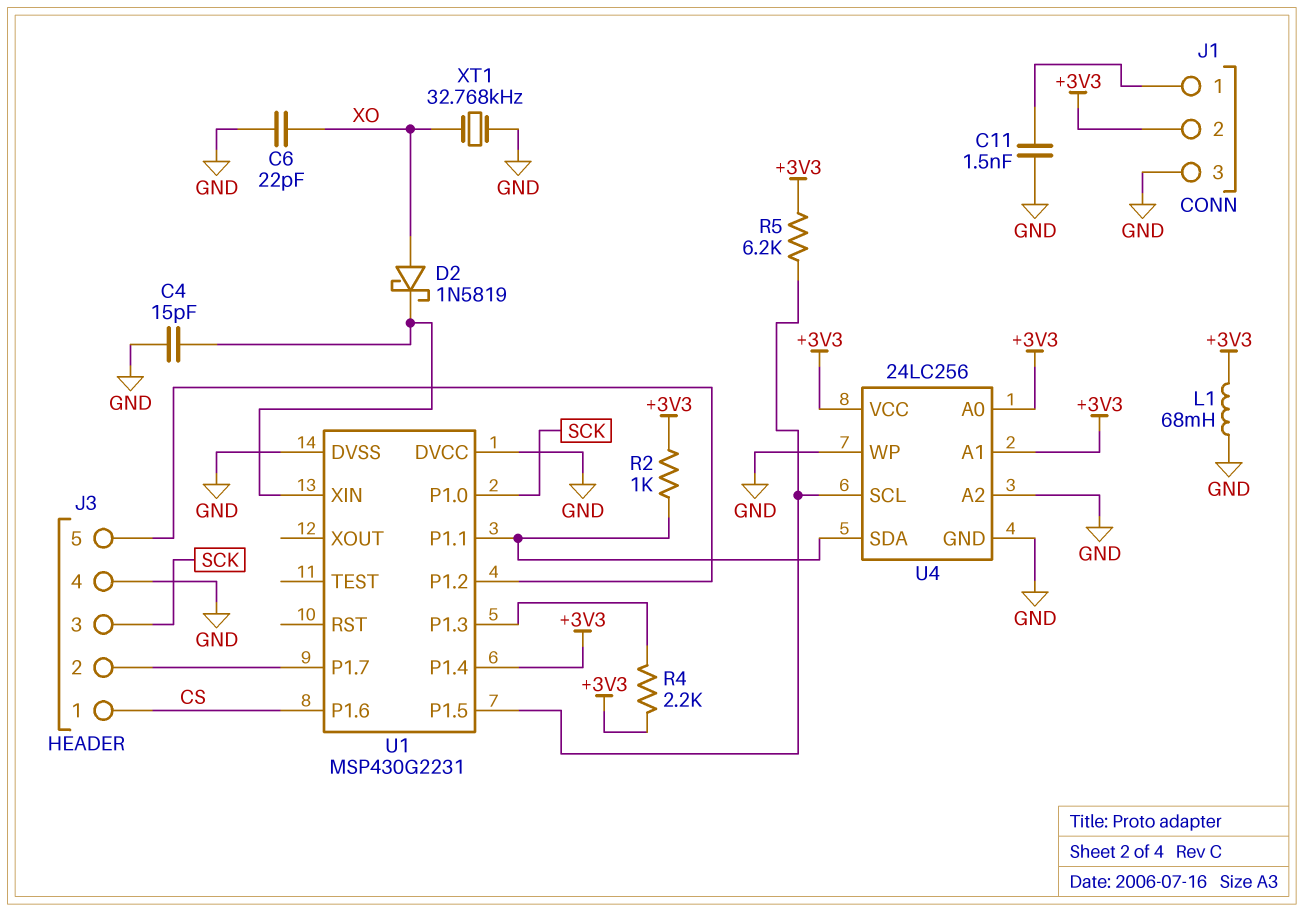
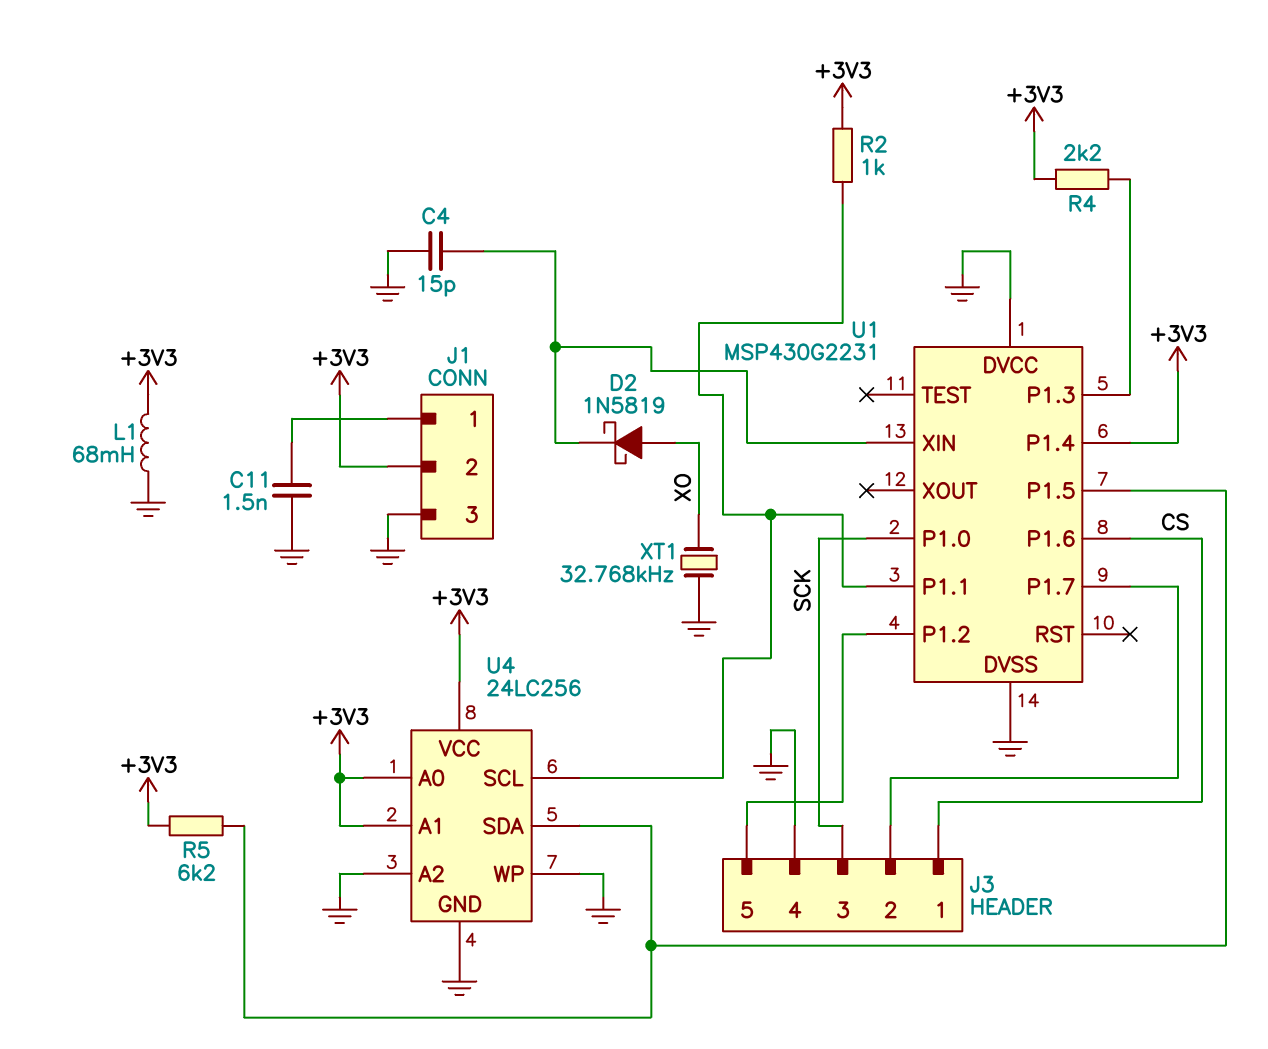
C6: 22pF (GND, XO) -> none
U4 pin SCL: U1/P1.5 -> U1/P1.1
U4 pin SDA: U1/P1.1 -> U1/P1.5

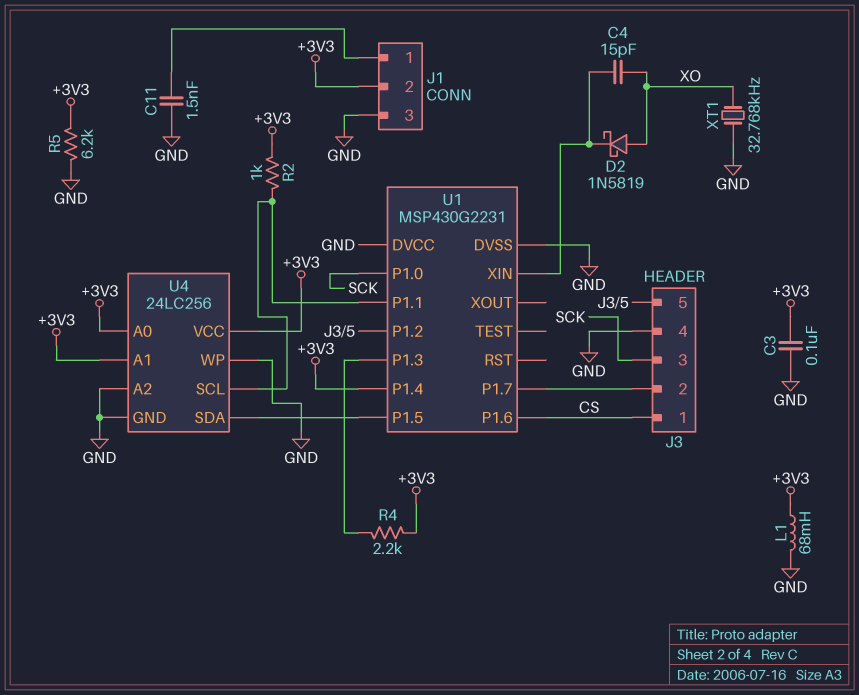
C3: none -> 100nF (+3V3, GND)
C4: 15pF (GND, U1/XIN) -> 15pF (U1/XIN, XO)
R5: 6.2k (+3V3, U1/P1.5) -> 6.2k (+3V3, GND)

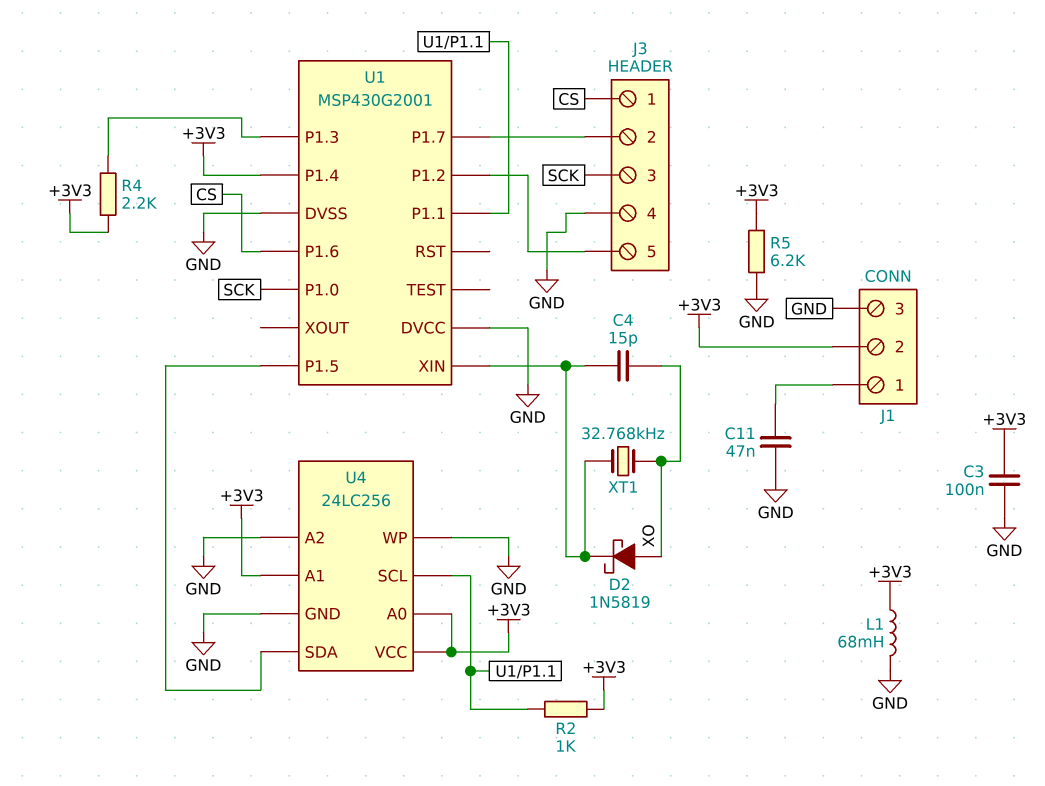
C11: 1.5nF (GND, J1/1) -> 47nF (GND, J1/1)
U1: MSP430G2231 -> MSP430G2001
XT1: 32.768kHz (GND, XO) -> 32.768kHz (U1/XIN, XO)

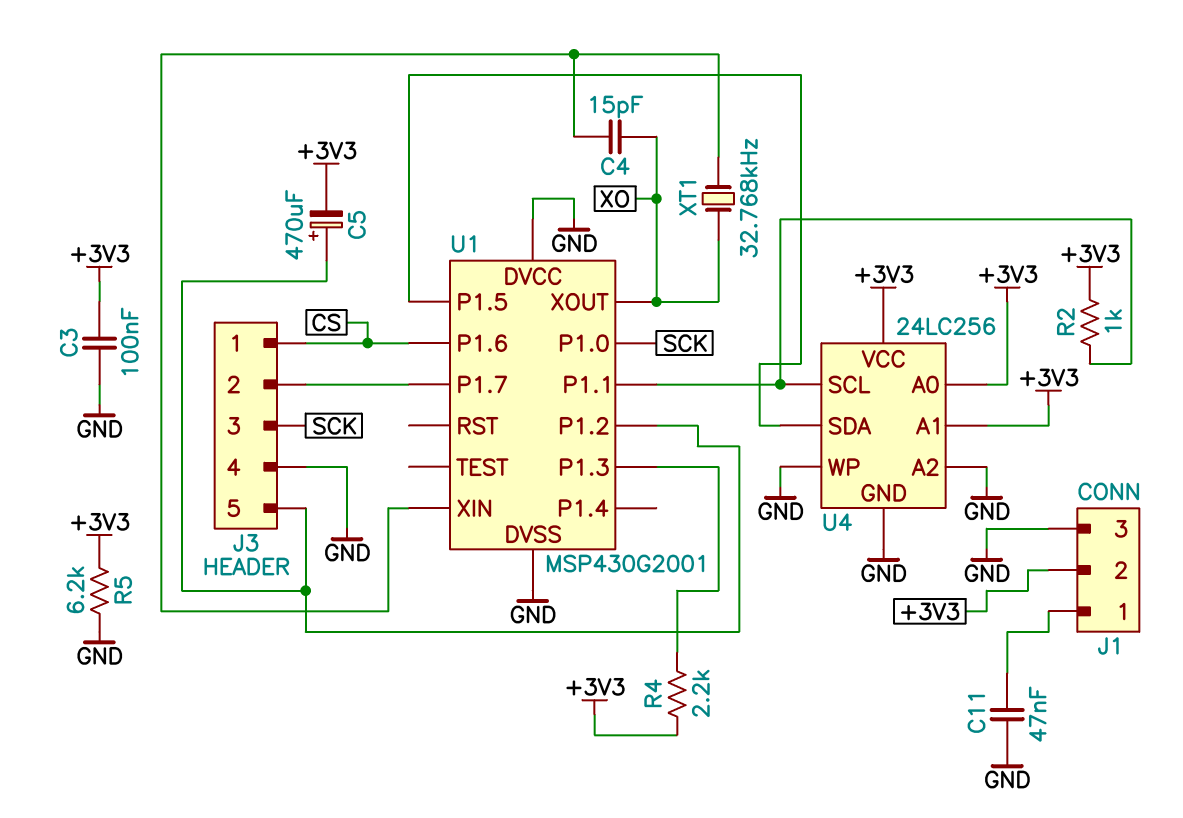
C5: none -> 470uF (plus J3/5, minus +3V3)
D2: schottky 1N5819 (A XO, K U1/XIN) -> none
L1: 68mH (+3V3, GND) -> none
U1 pin P1.4: +3V3 -> none
U1 pin XOUT: none -> XO

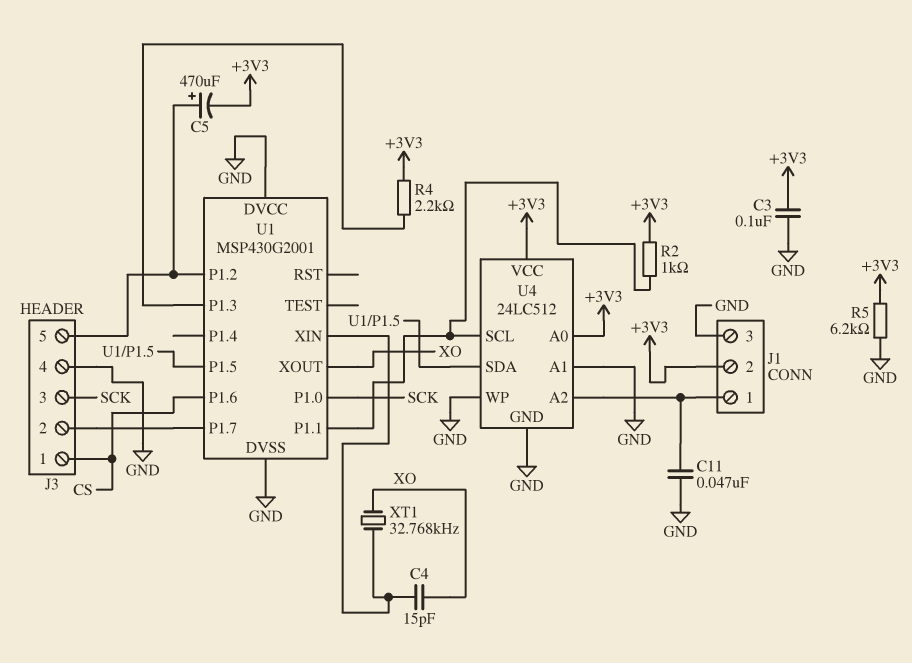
U4: 24LC256 -> 24LC512
U4 pin A1: +3V3 -> GND
U4 pin A2: GND -> J1/1

